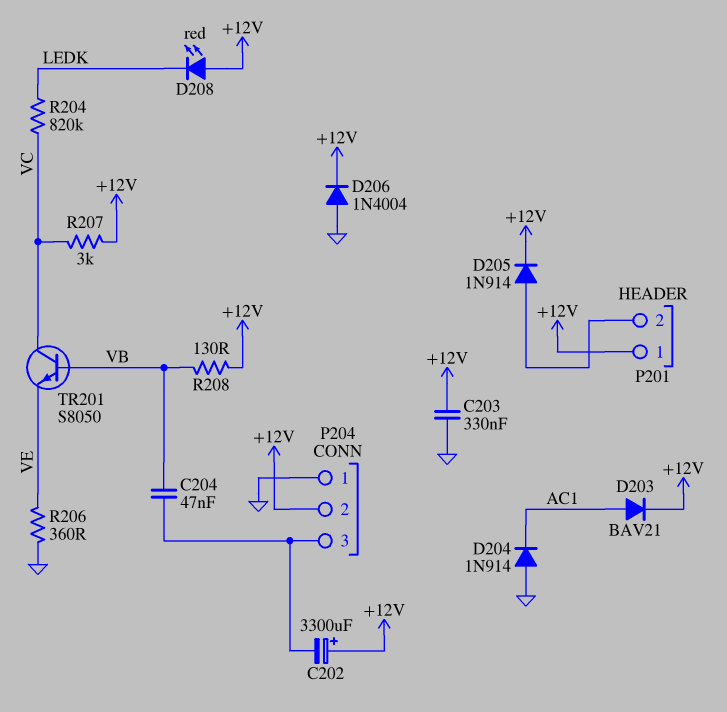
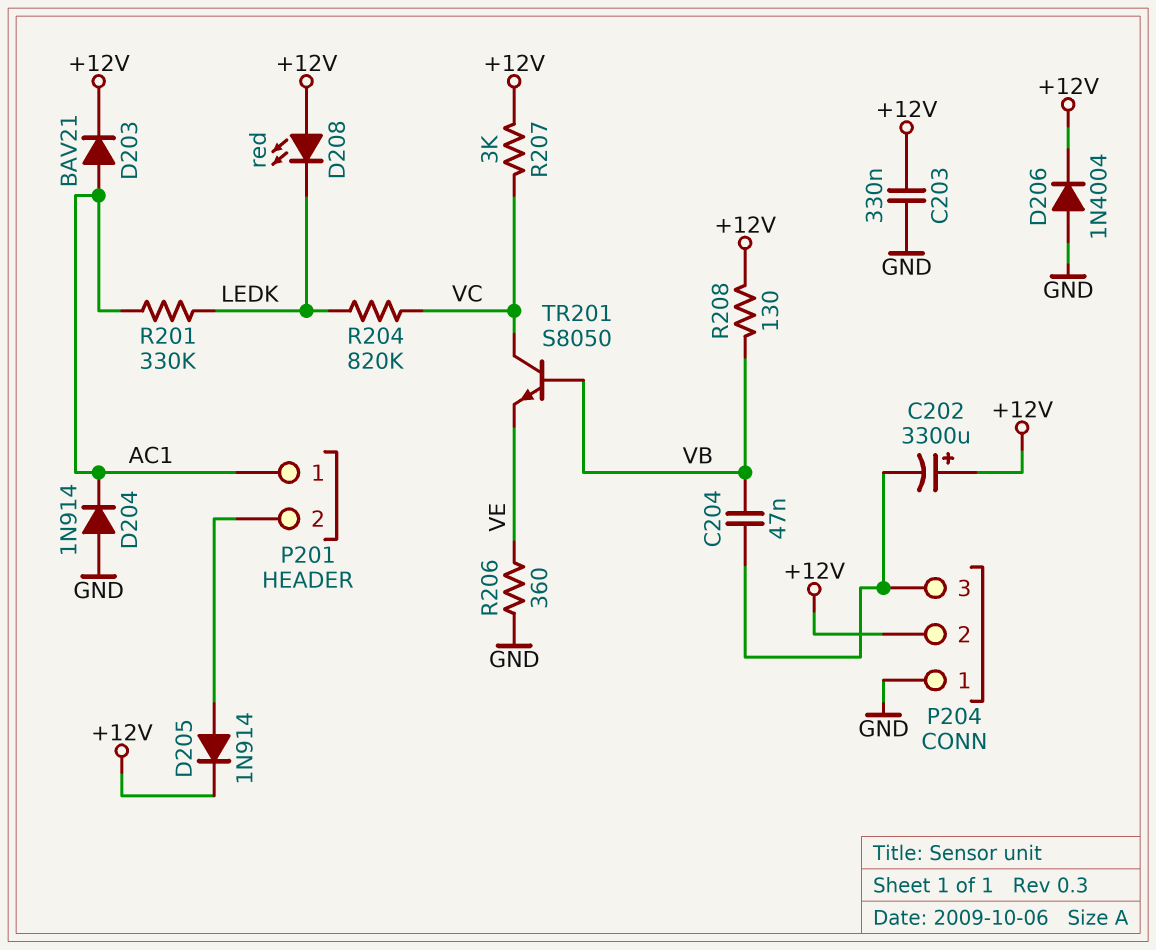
P201 pin 1: +12V -> AC1
R201: none -> 330k (AC1, LEDK)

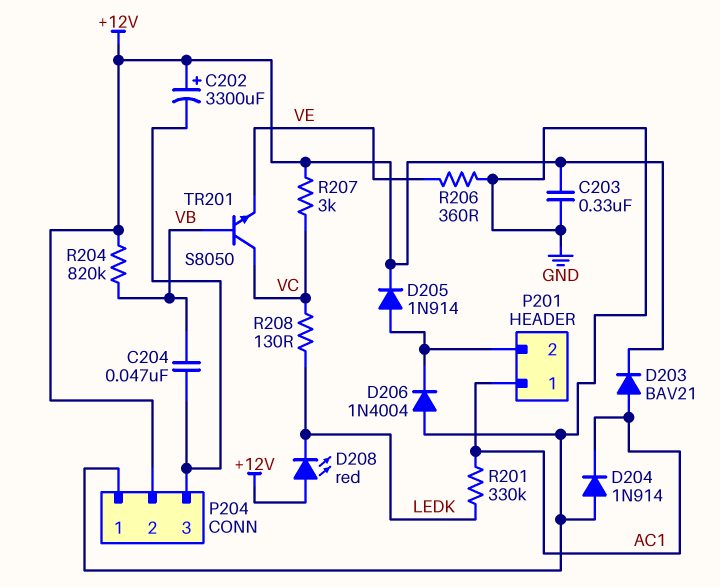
D206: diode 1N4004 (A GND, K +12V) -> diode 1N4004 (A GND, K P201/2)
R204: 820k (LEDK, VC) -> 820k (+12V, VB)
R208: 130 (+12V, VB) -> 130 (LEDK, VC)

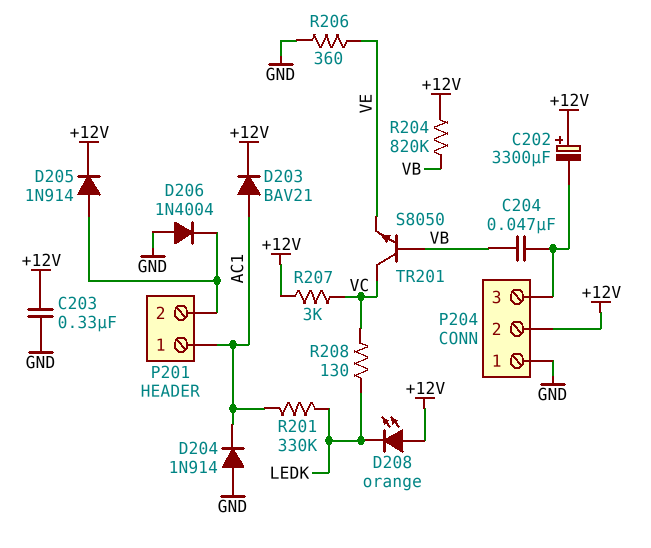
D208: LED red (A +12V, K LEDK) -> LED orange (A +12V, K LEDK)

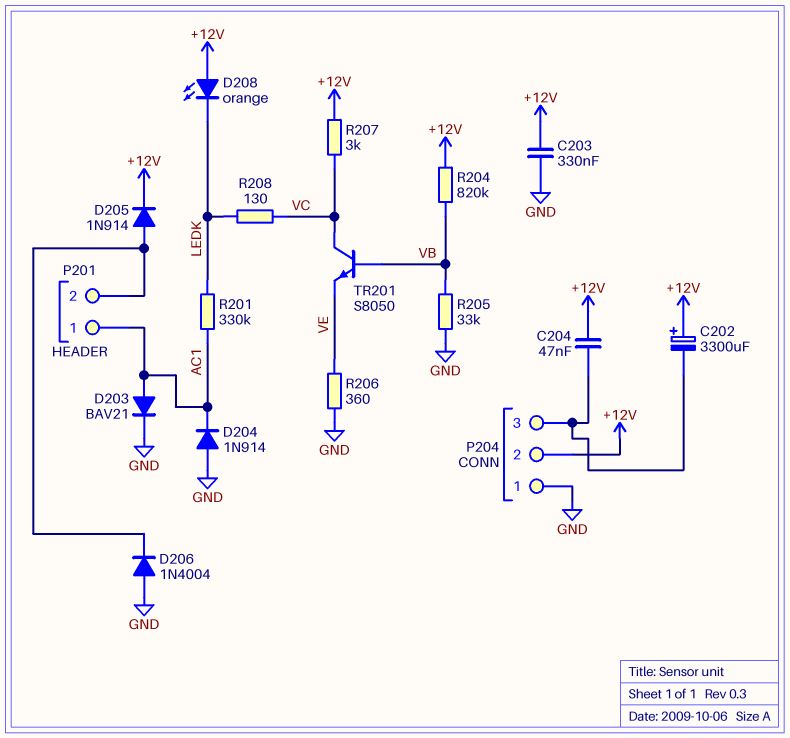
C204: 47nF (P204/3, VB) -> 47nF (+12V, P204/3)
D203: diode BAV21 (A AC1, K +12V) -> diode BAV21 (A AC1, K GND)
R205: none -> 33k (GND, VB)

